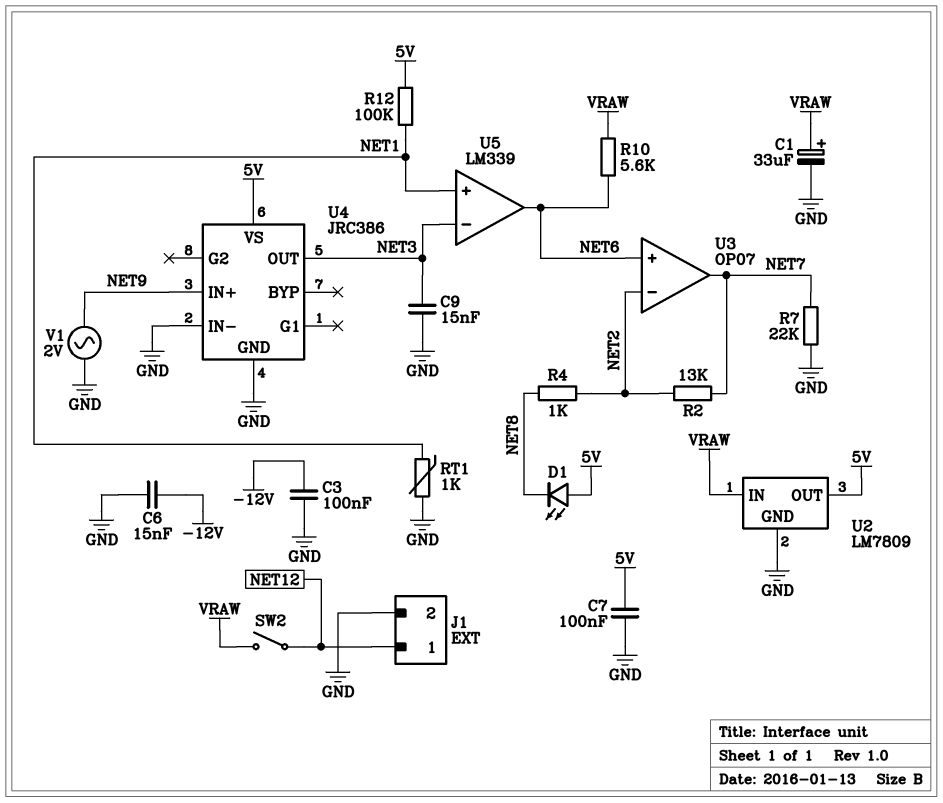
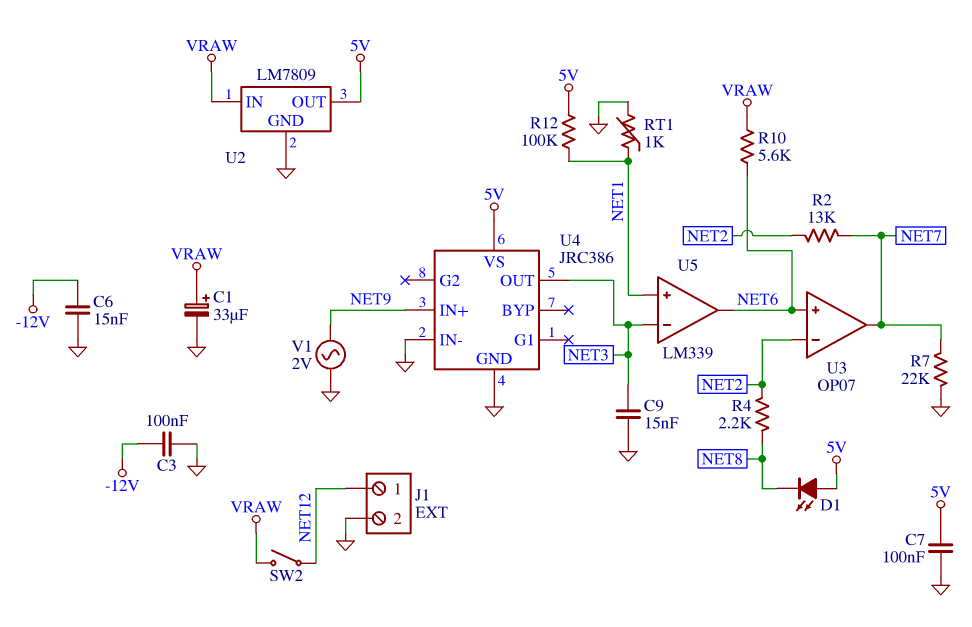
R4: 1k (NET2, NET8) -> 2.2k (NET2, NET8)

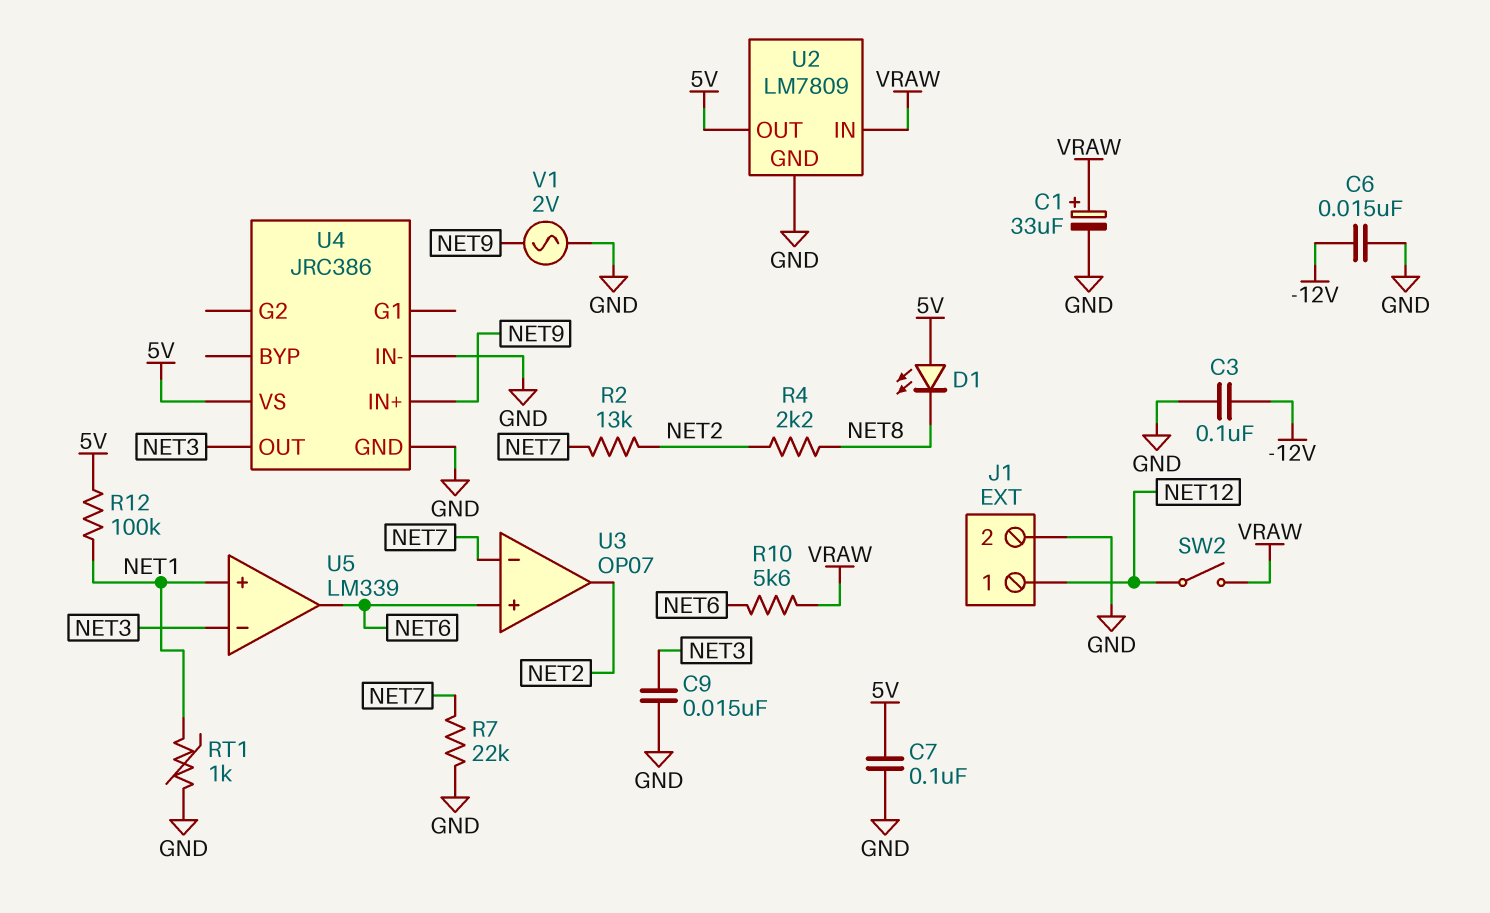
U3 pin in-: NET2 -> NET7
U3 pin out: NET7 -> NET2

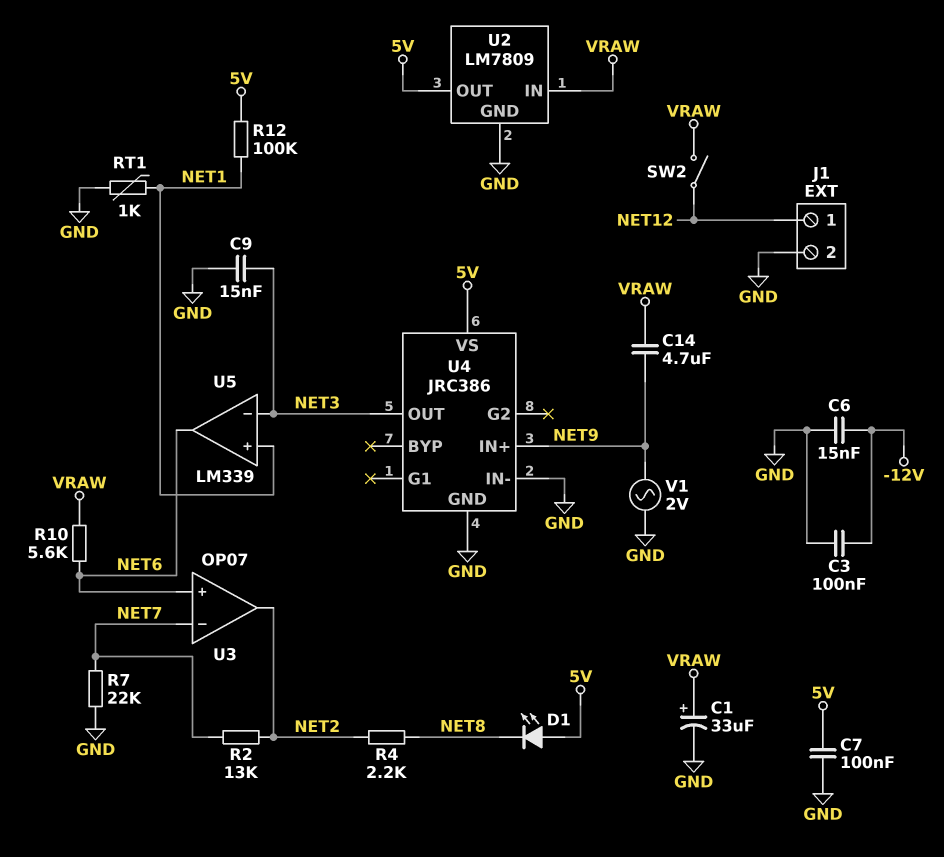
C14: none -> 4.7uF (NET9, VRAW)

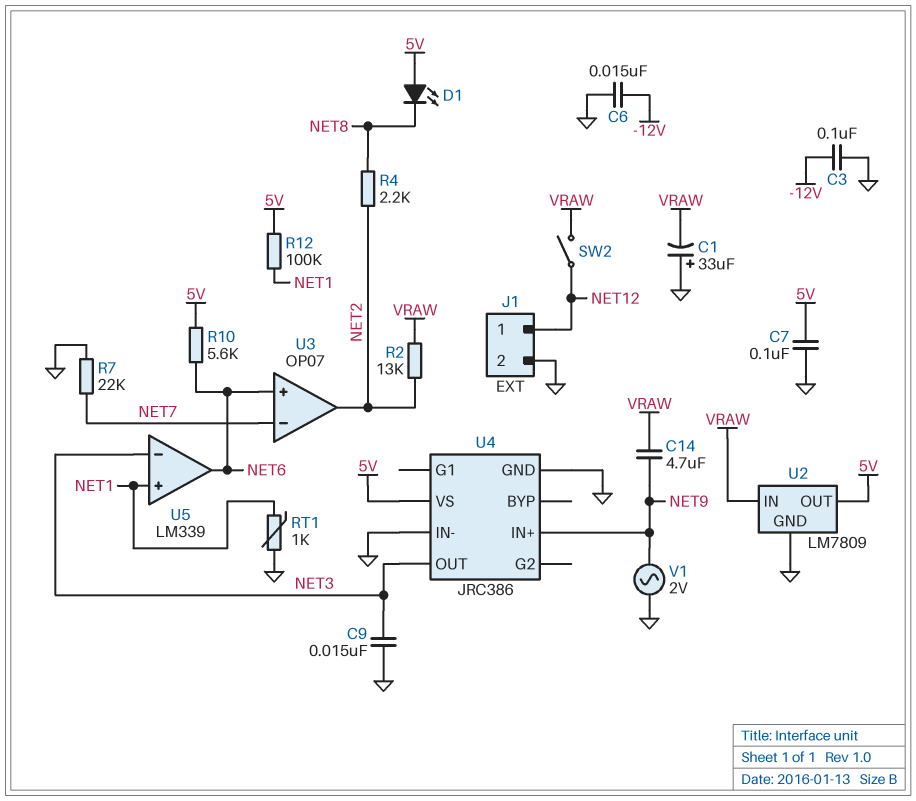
C1: 33uF (plus VRAW, minus GND) -> 33uF (plus GND, minus VRAW)
R2: 13k (NET2, NET7) -> 13k (NET2, VRAW)
R10: 5.6k (NET6, VRAW) -> 5.6k (5V, NET6)

